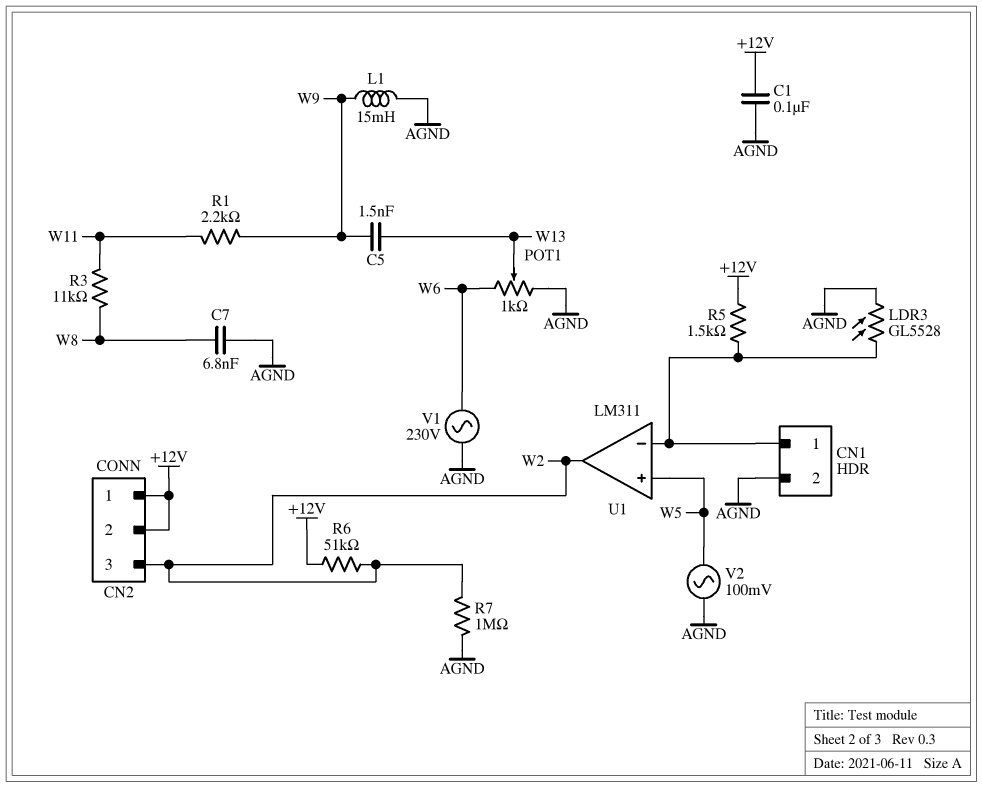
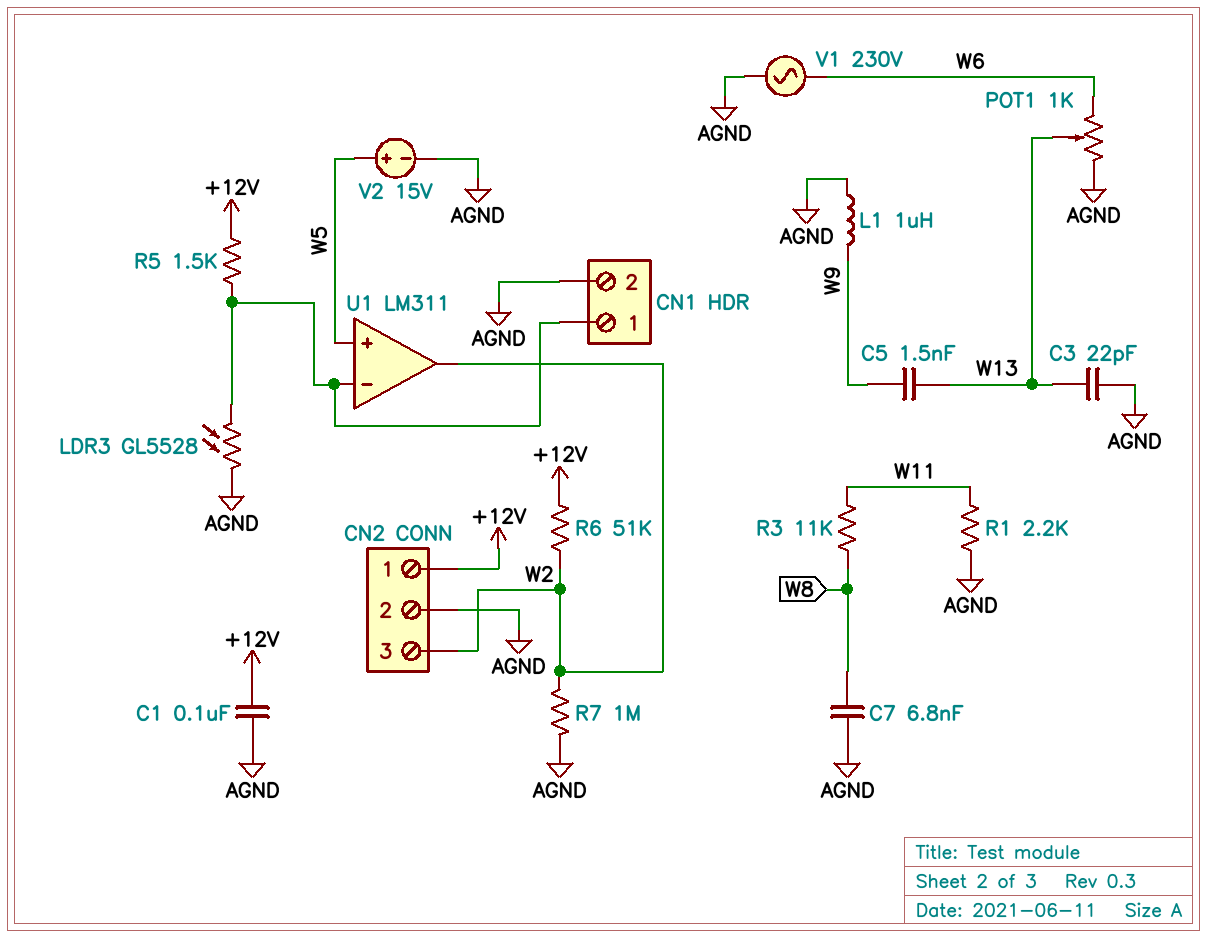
C3: none -> 22pF (AGND, W13)
CN2 pin 2: +12V -> AGND
L1: 15mH (AGND, W9) -> 1uH (AGND, W9)
R1: 2.2k (W9, W11) -> 2.2k (AGND, W11)
V2: AC 100mV (AGND, W5) -> 15V (plus W5, minus AGND)

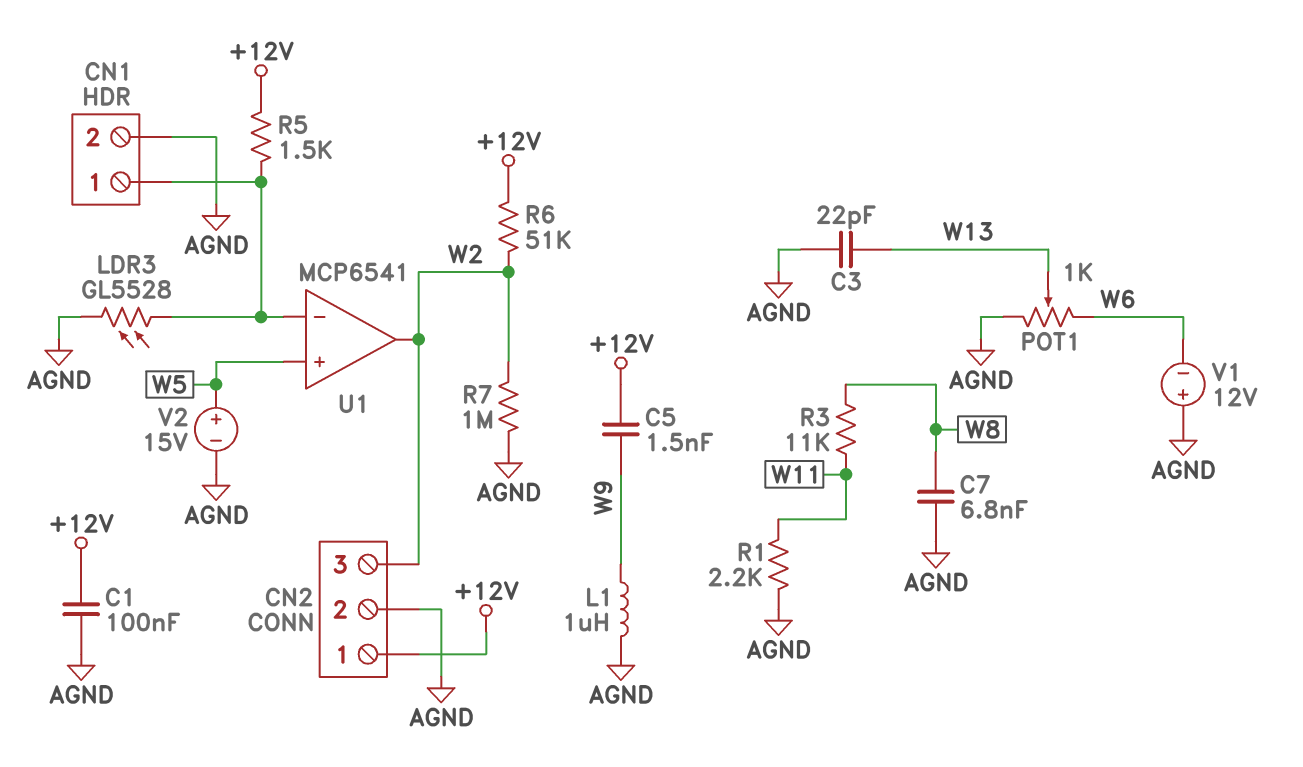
C5: 1.5nF (W9, W13) -> 1.5nF (+12V, W9)
U1: LM311 -> MCP6541
V1: AC 230V (AGND, W6) -> 12V (plus AGND, minus W6)

